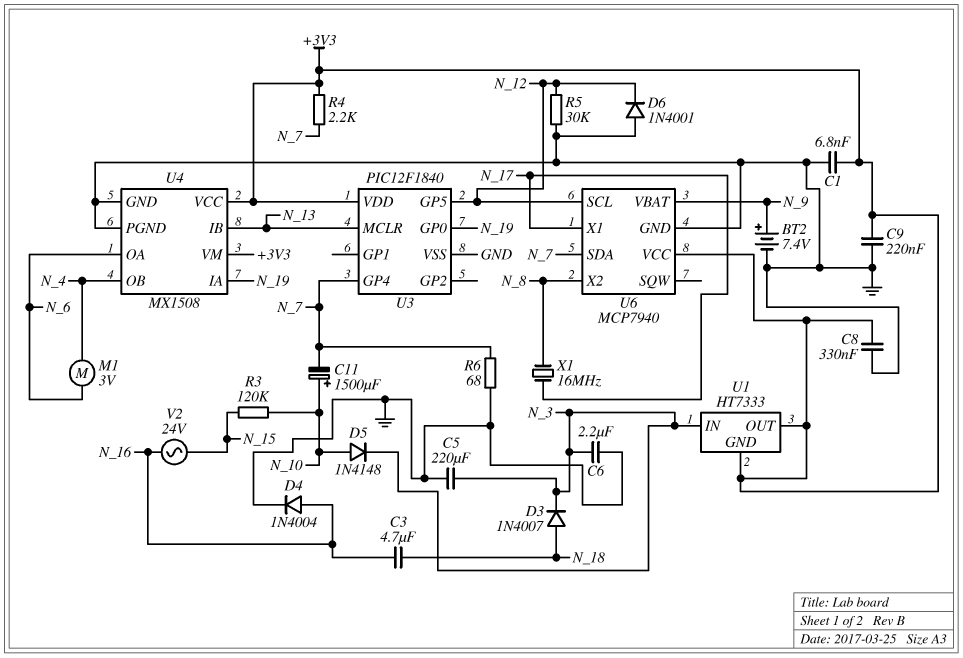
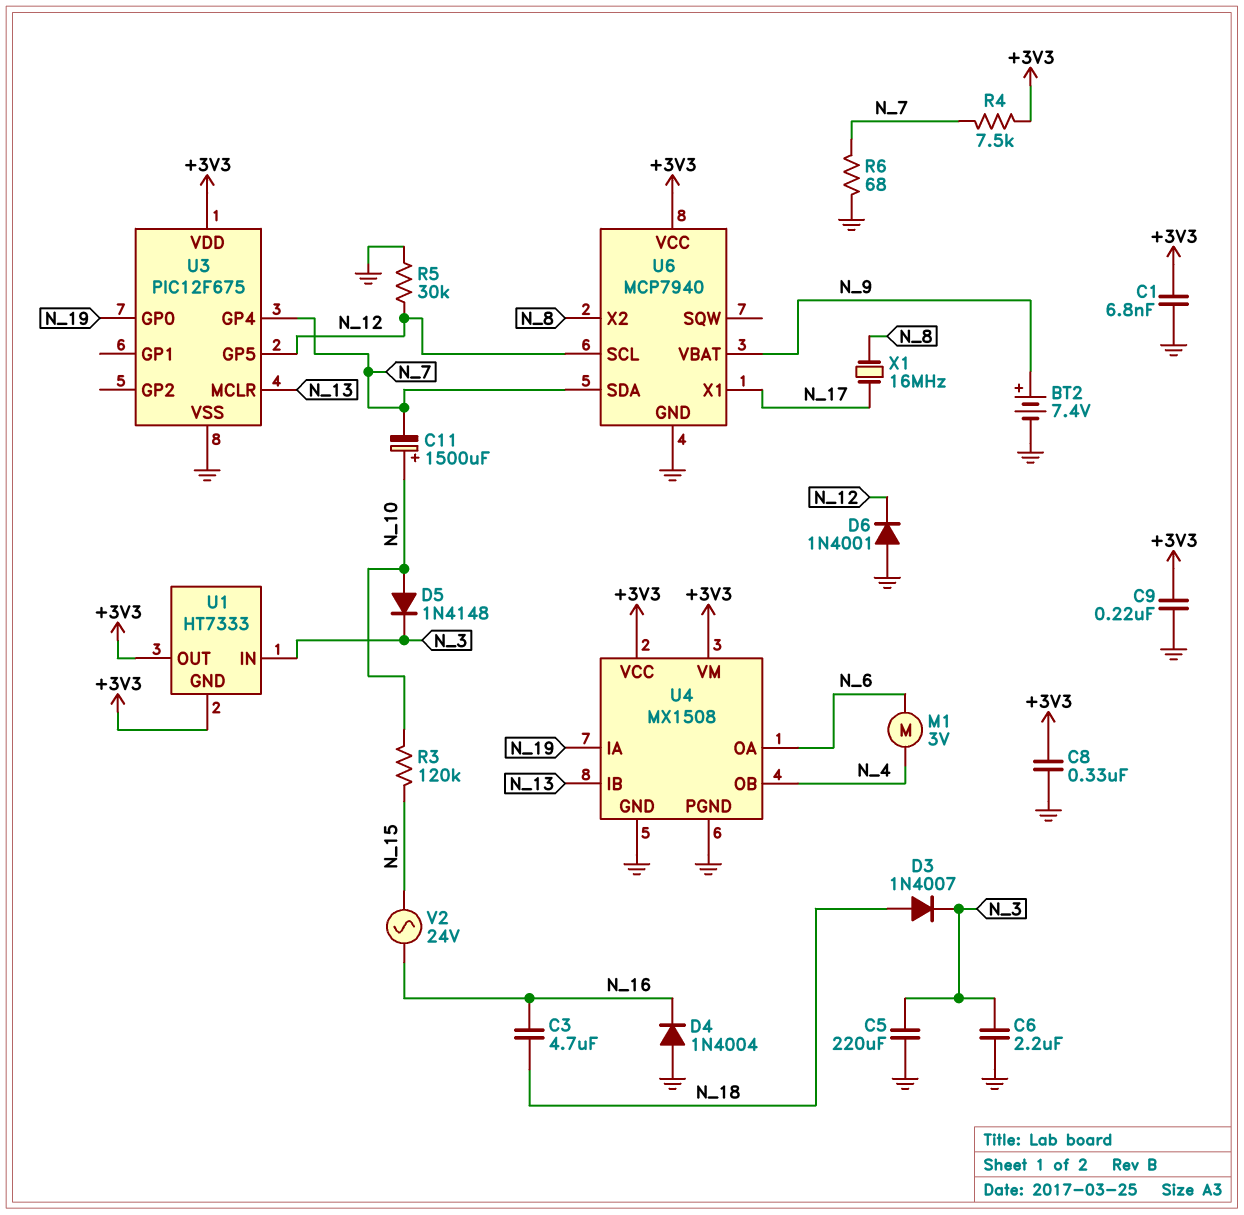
D4: diode 1N4004 (A N_16, K GND) -> diode 1N4004 (A GND, K N_16)
R4: 2.2k (+3V3, N_7) -> 7.5k (+3V3, N_7)
U3: PIC12F1840 -> PIC12F675

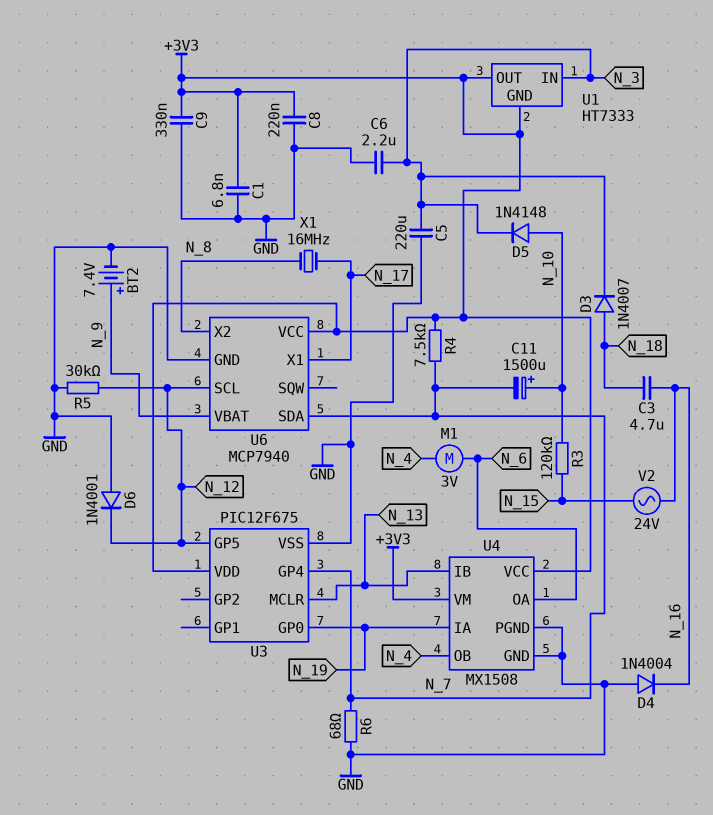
C8: 330nF (+3V3, GND) -> 220nF (+3V3, GND)
C9: 220nF (+3V3, GND) -> 330nF (+3V3, GND)

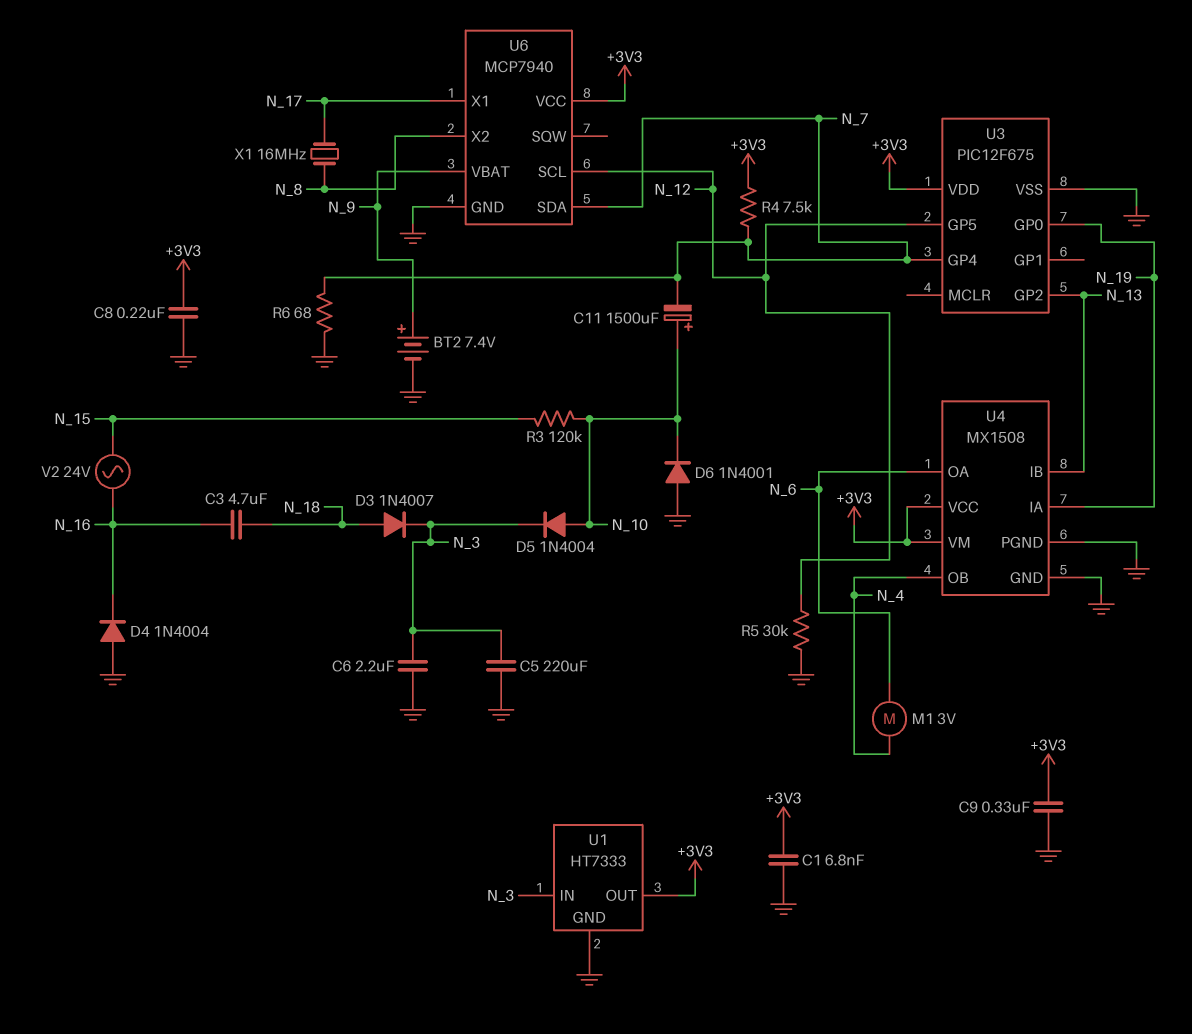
D5: diode 1N4148 (A N_10, K N_3) -> diode 1N4004 (A N_10, K N_3)
D6: diode 1N4001 (A GND, K N_12) -> diode 1N4001 (A GND, K N_10)
U1 pin GND: +3V3 -> GND
U3 pin GP2: none -> N_13
U3 pin MCLR: N_13 -> none

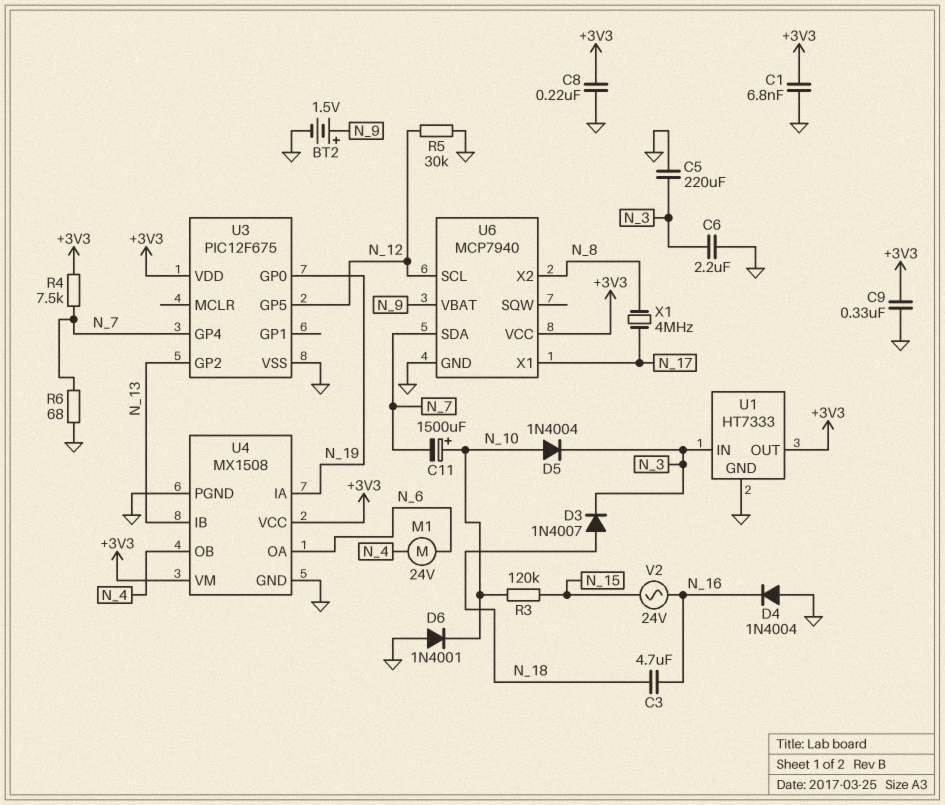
BT2: 7.4V (plus N_9, minus GND) -> 1.5V (plus N_9, minus GND)
M1: motor 3V (N_4, N_6) -> motor 24V (N_4, N_6)
X1: 16MHz (N_8, N_17) -> 4MHz (N_8, N_17)

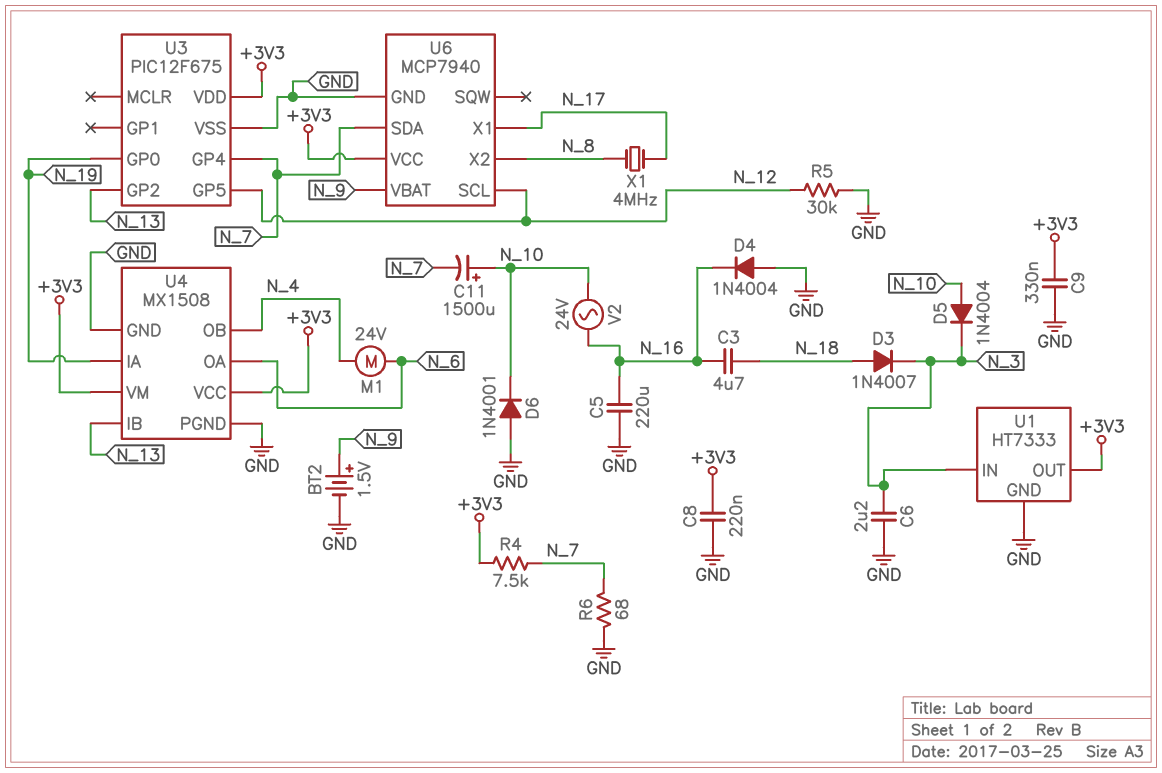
C1: 6.8nF (+3V3, GND) -> none
C5: 220uF (GND, N_3) -> 220uF (GND, N_16)
R3: 120k (N_10, N_15) -> none
V2: AC 24V (N_15, N_16) -> AC 24V (N_10, N_16)

